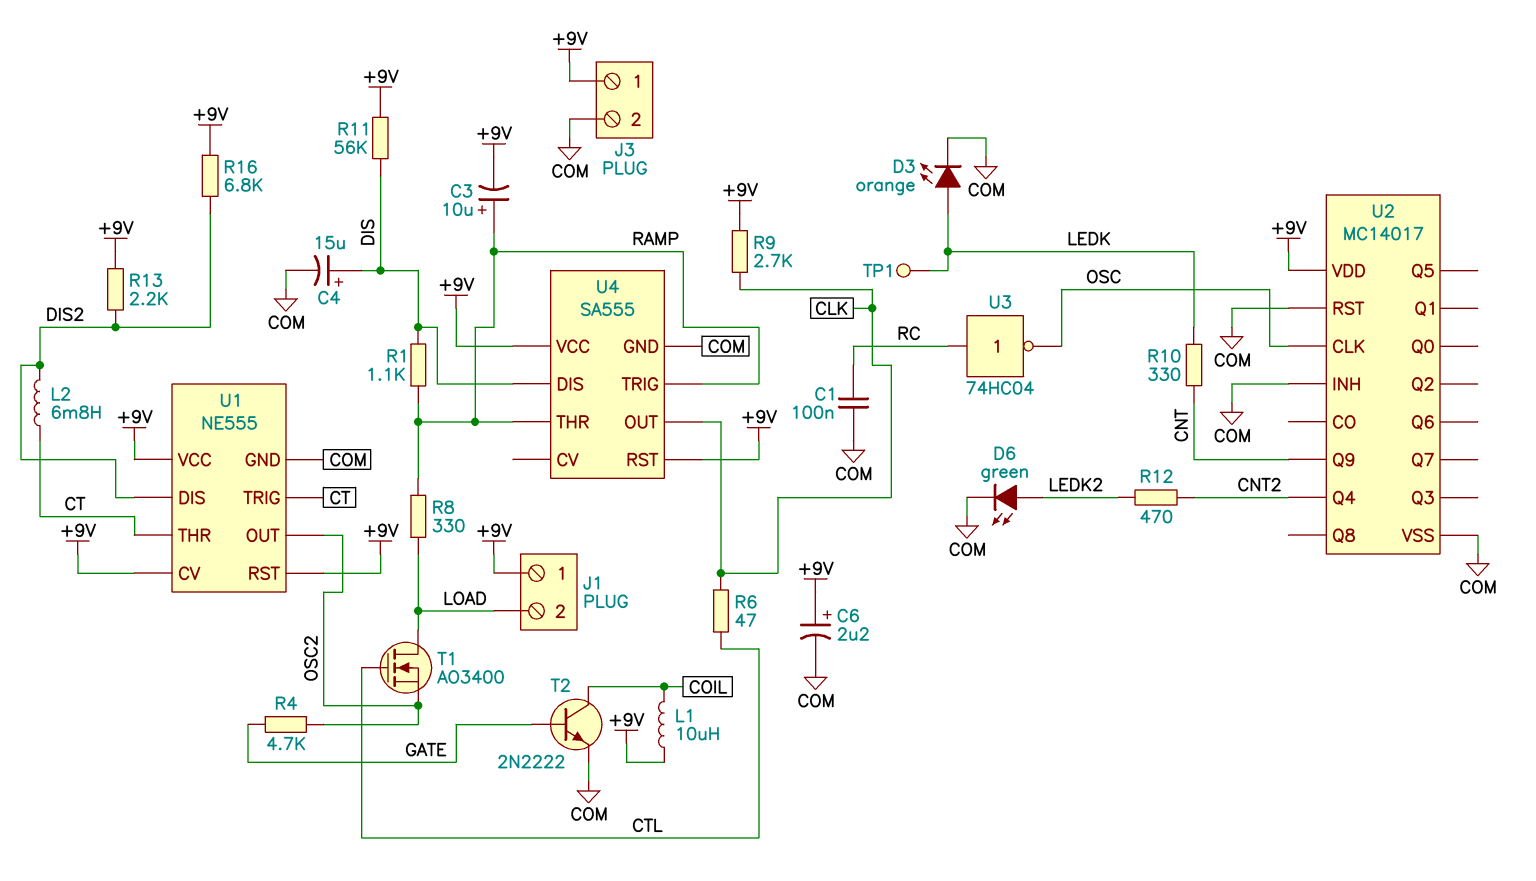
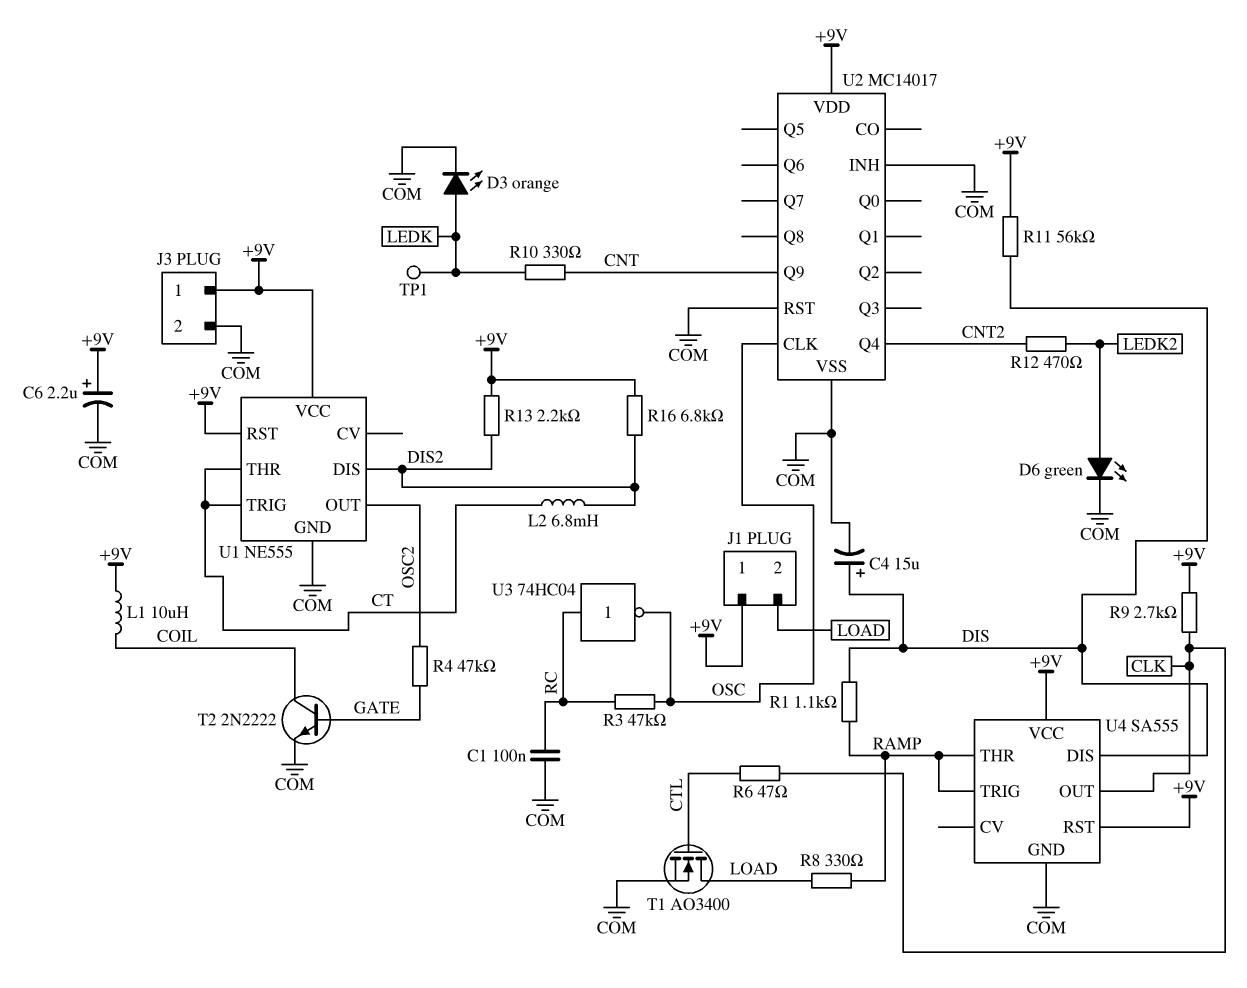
C3: 10uF (plus RAMP, minus +9V) -> none
R3: none -> 47k (OSC, RC)
R4: 4.7k (GATE, OSC2) -> 47k (GATE, OSC2)
T1: NMOS AO3400 (G CTL, D LOAD, S OSC2) -> NMOS AO3400 (G CTL, D LOAD, S COM)
U1 pin CV: +9V -> none

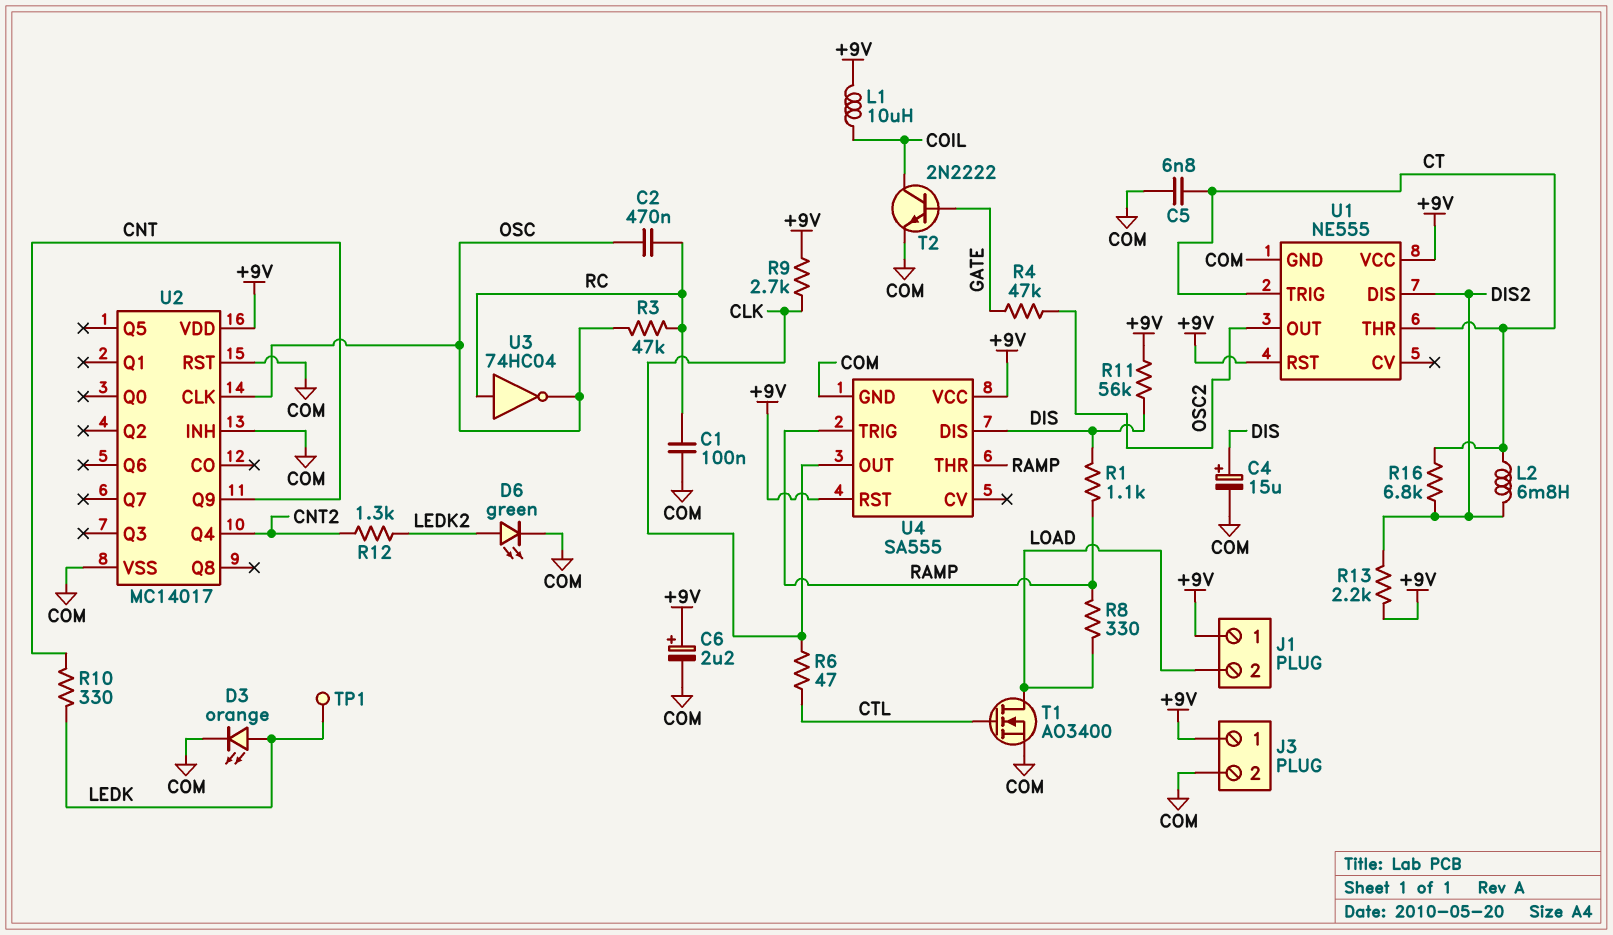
C2: none -> 470nF (OSC, RC)
C5: none -> 6.8nF (COM, CT)
R12: 470 (CNT2, LEDK2) -> 1.3k (CNT2, LEDK2)
R16: 6.8k (+9V, DIS2) -> 6.8k (CT, DIS2)

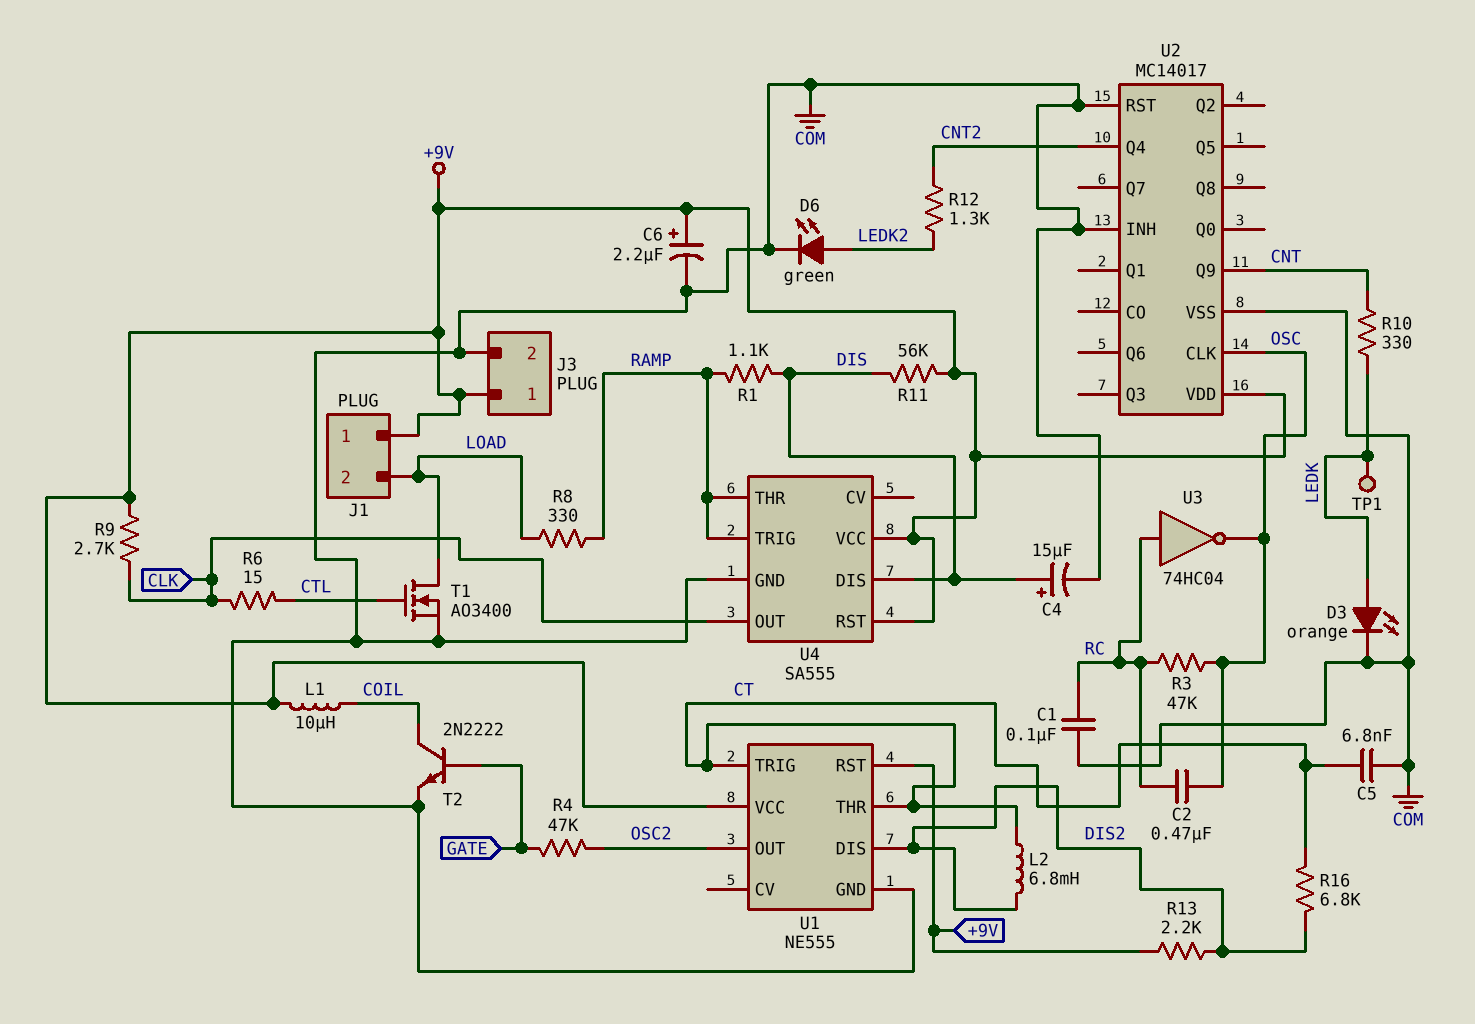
R6: 47 (CLK, CTL) -> 15 (CLK, CTL)

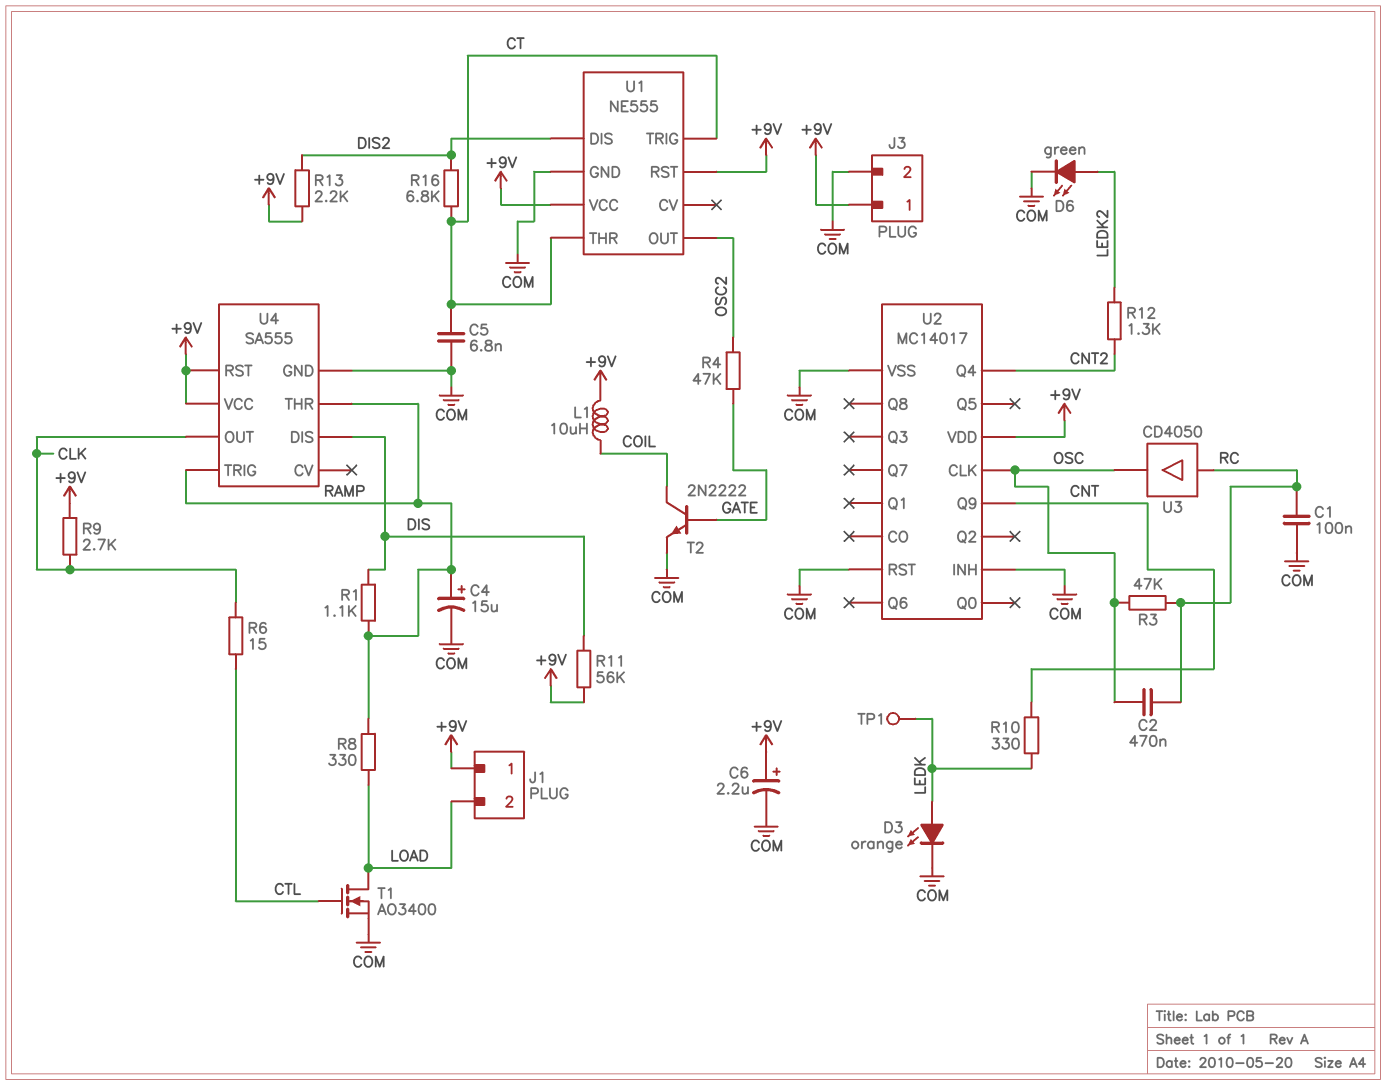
C4: 15uF (plus DIS, minus COM) -> 15uF (plus RAMP, minus COM)
L2: 6.8mH (CT, DIS2) -> none
U3: NOT 74HC04 (in RC, out OSC) -> buffer CD4050 (in RC, out OSC)

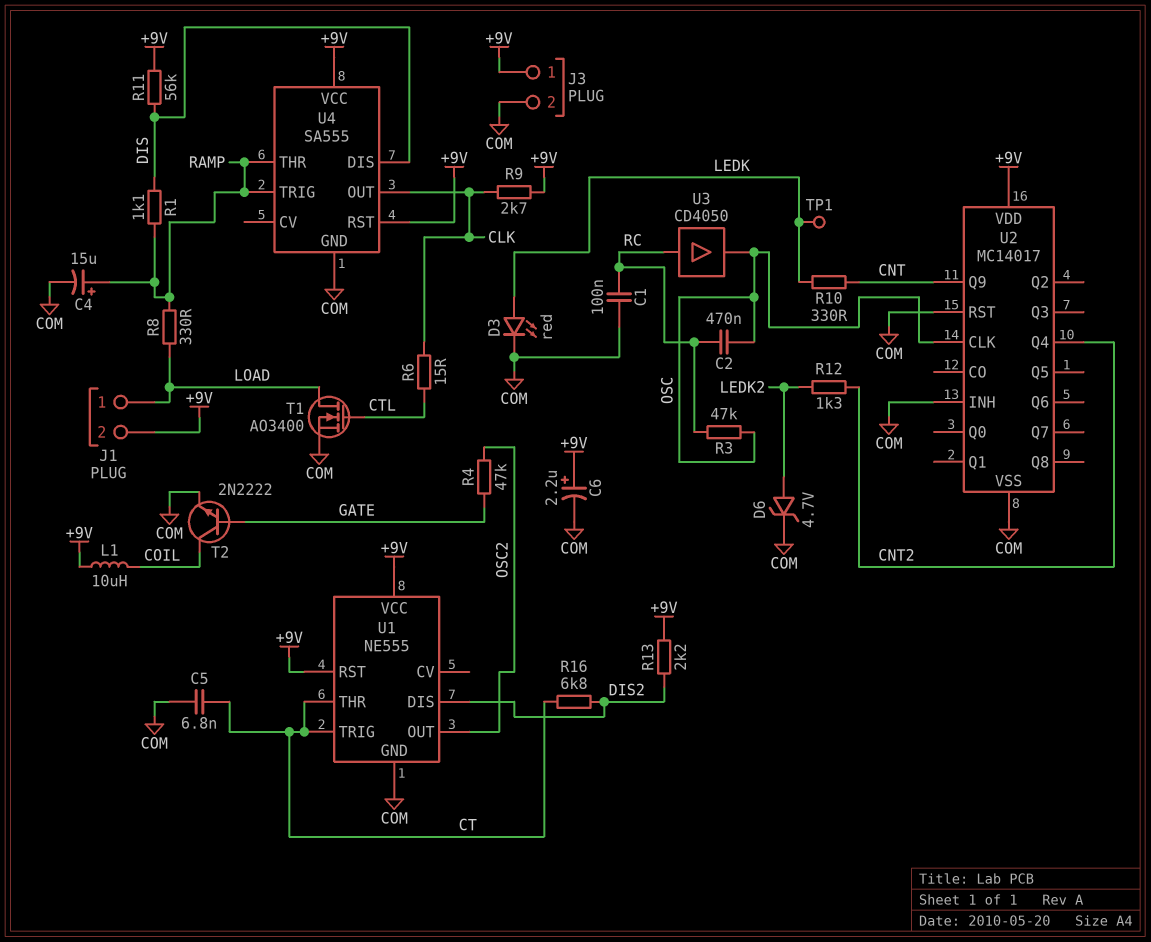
D3: LED orange (A LEDK, K COM) -> LED red (A LEDK, K COM)
D6: LED green (A LEDK2, K COM) -> zener 4.7V (A LEDK2, K COM)
J1 pin 1: +9V -> LOAD
J1 pin 2: LOAD -> +9V

